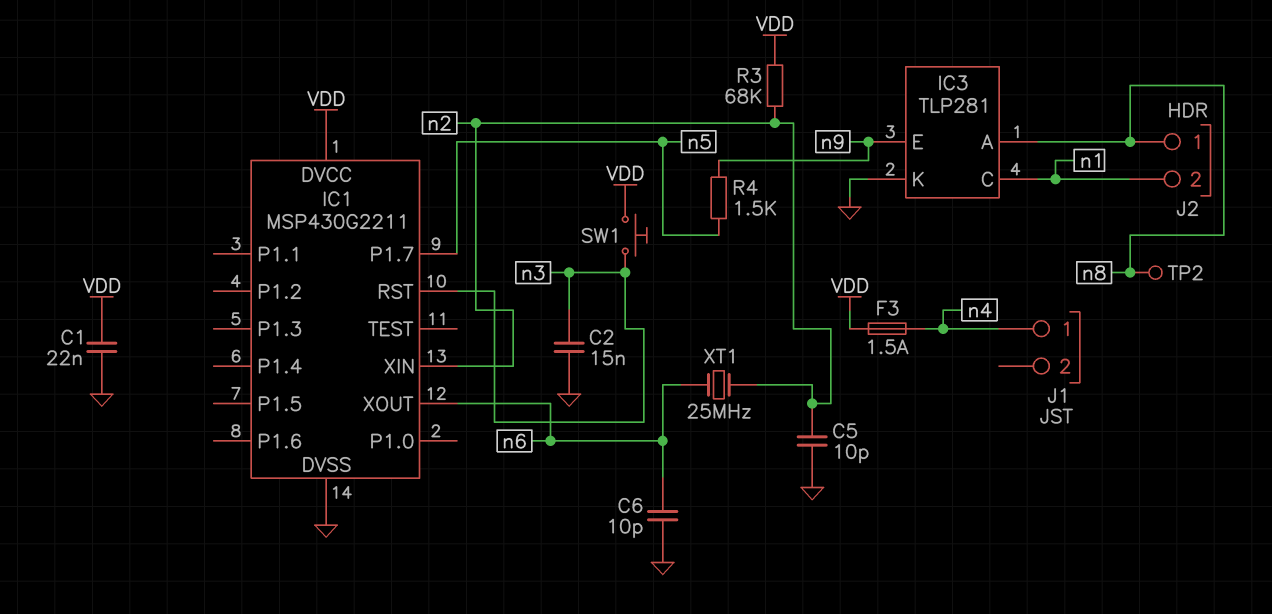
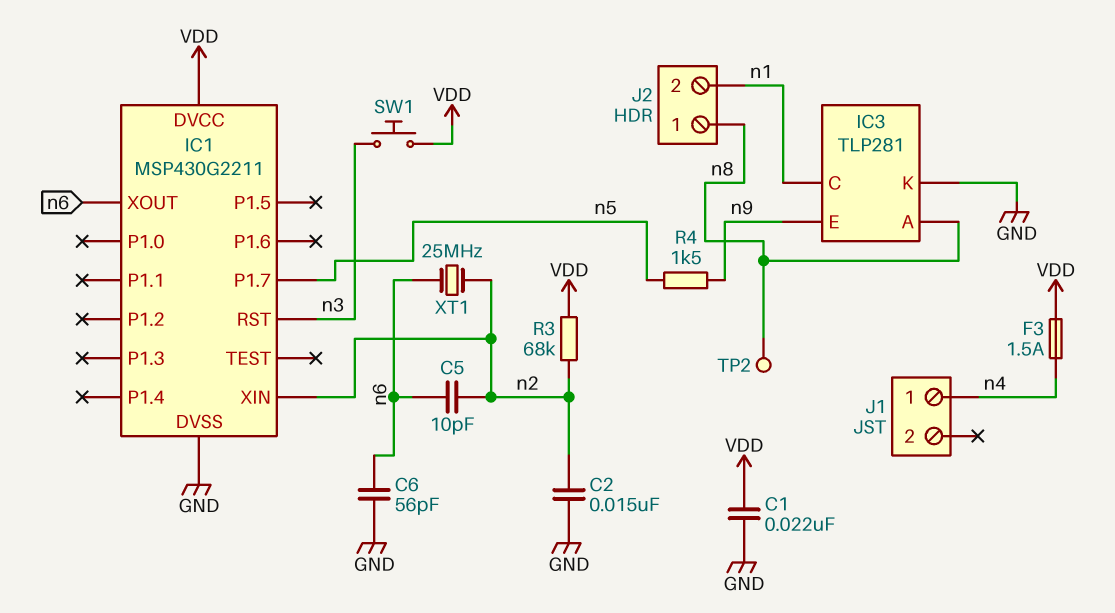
C2: 15nF (GND, n3) -> 15nF (GND, n2)
C5: 10pF (GND, n2) -> 10pF (n2, n6)
C6: 10pF (GND, n6) -> 56pF (GND, n6)

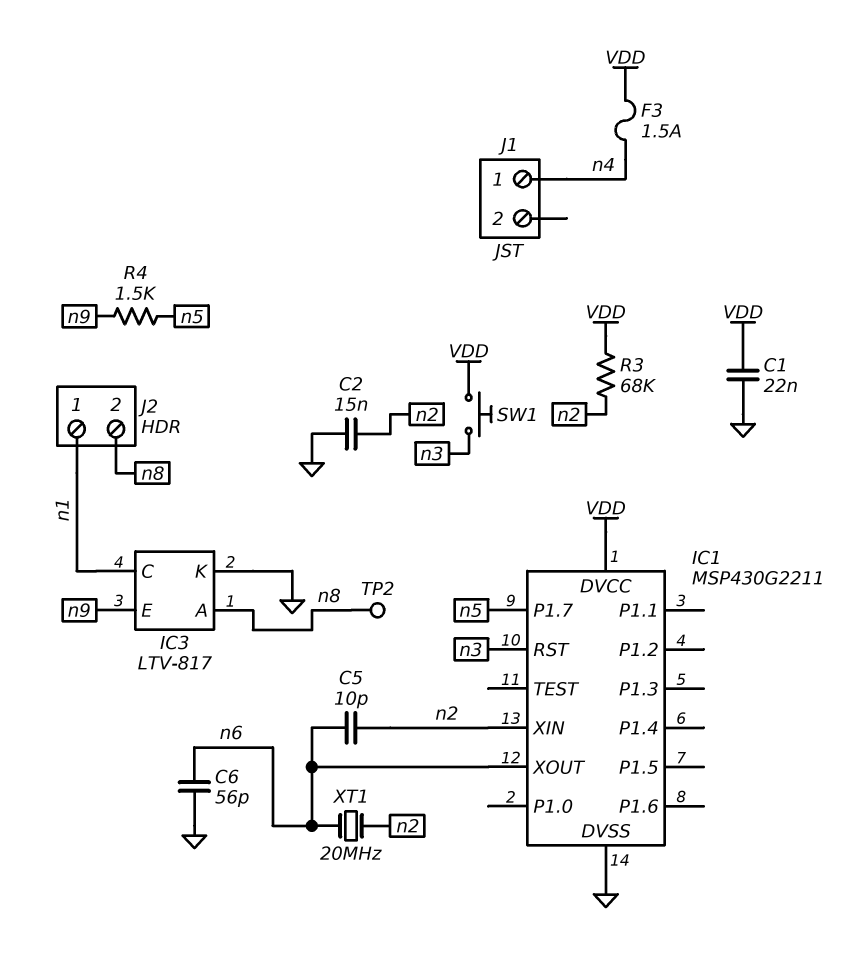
IC3: TLP281 -> LTV-817
J2 pin 1: n8 -> n1
J2 pin 2: n1 -> n8
XT1: 25MHz (n2, n6) -> 20MHz (n2, n6)

